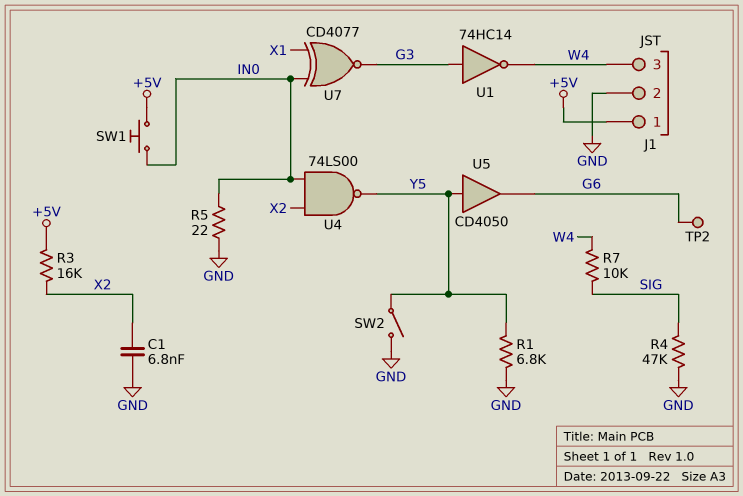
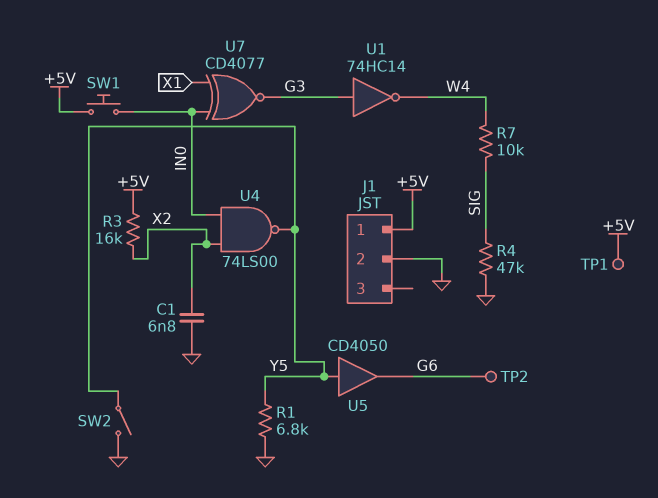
J1 pin 3: W4 -> none
R5: 22 (GND, IN0) -> none
TP1: none -> test point (+5V)

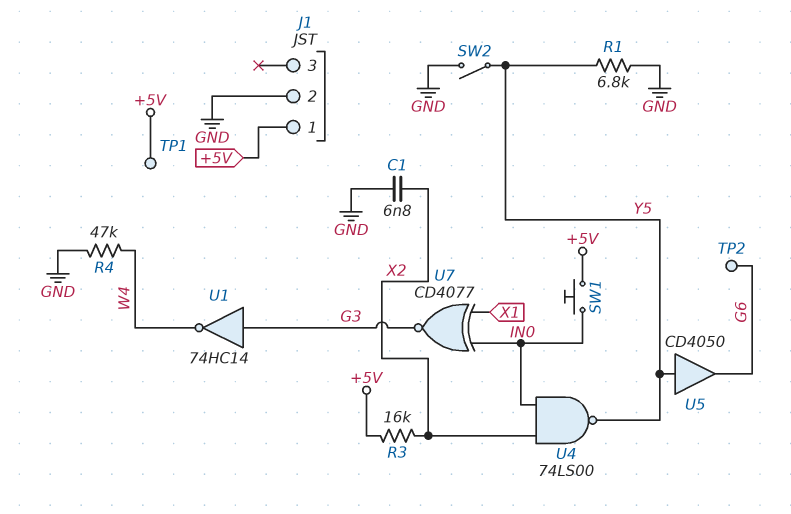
R4: 47k (GND, SIG) -> 47k (GND, W4)
R7: 10k (SIG, W4) -> none

